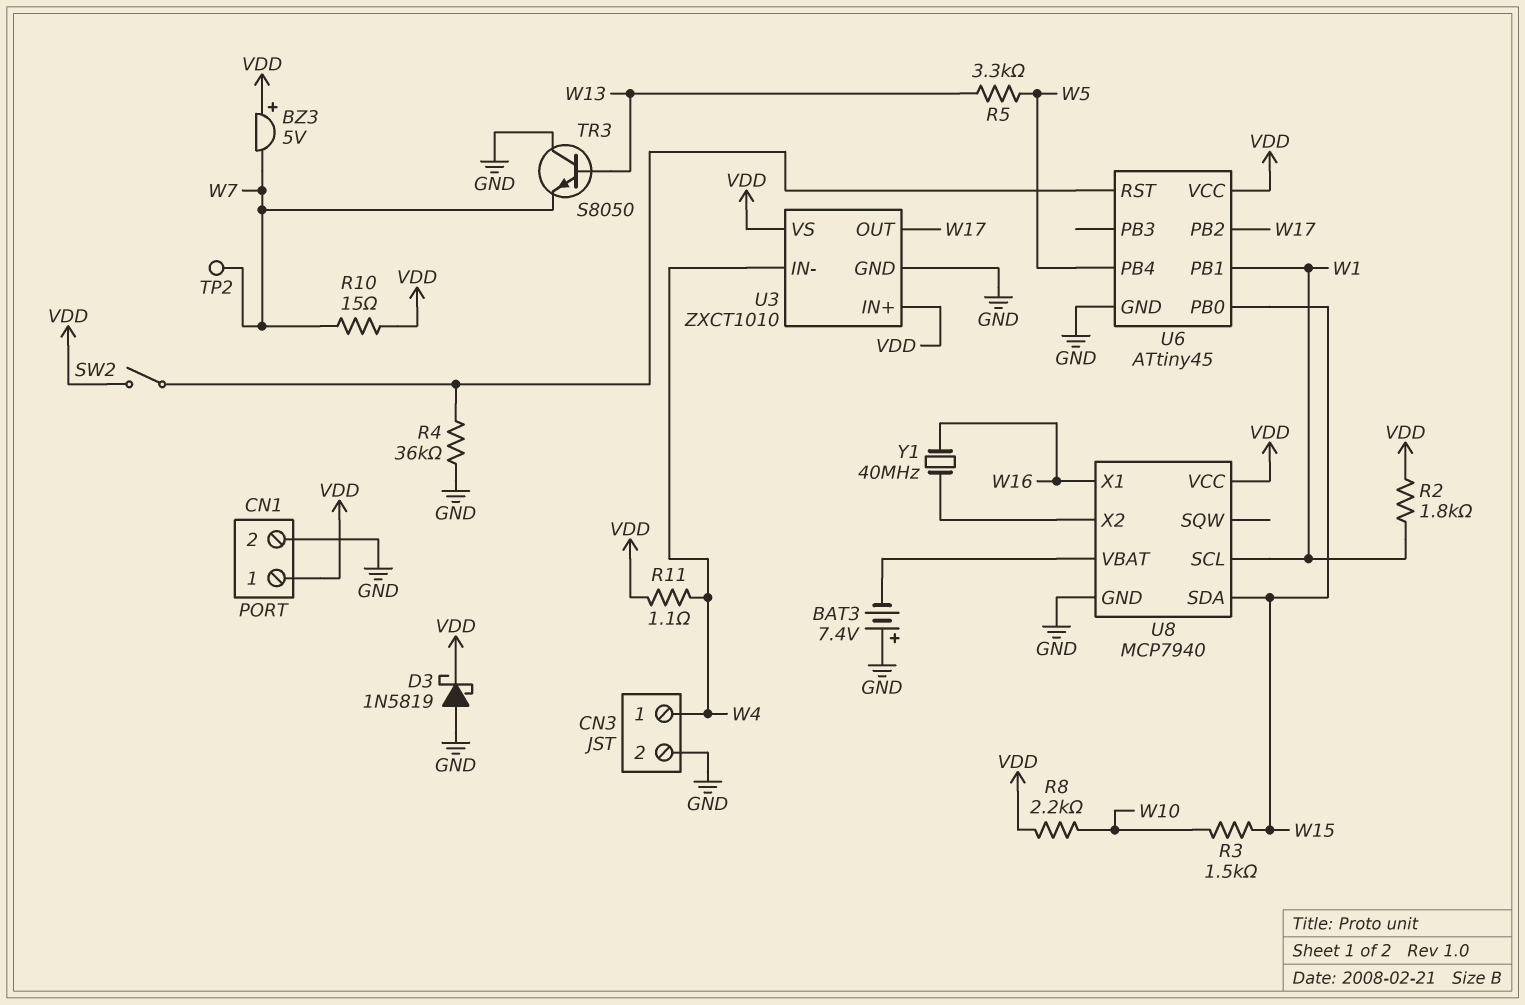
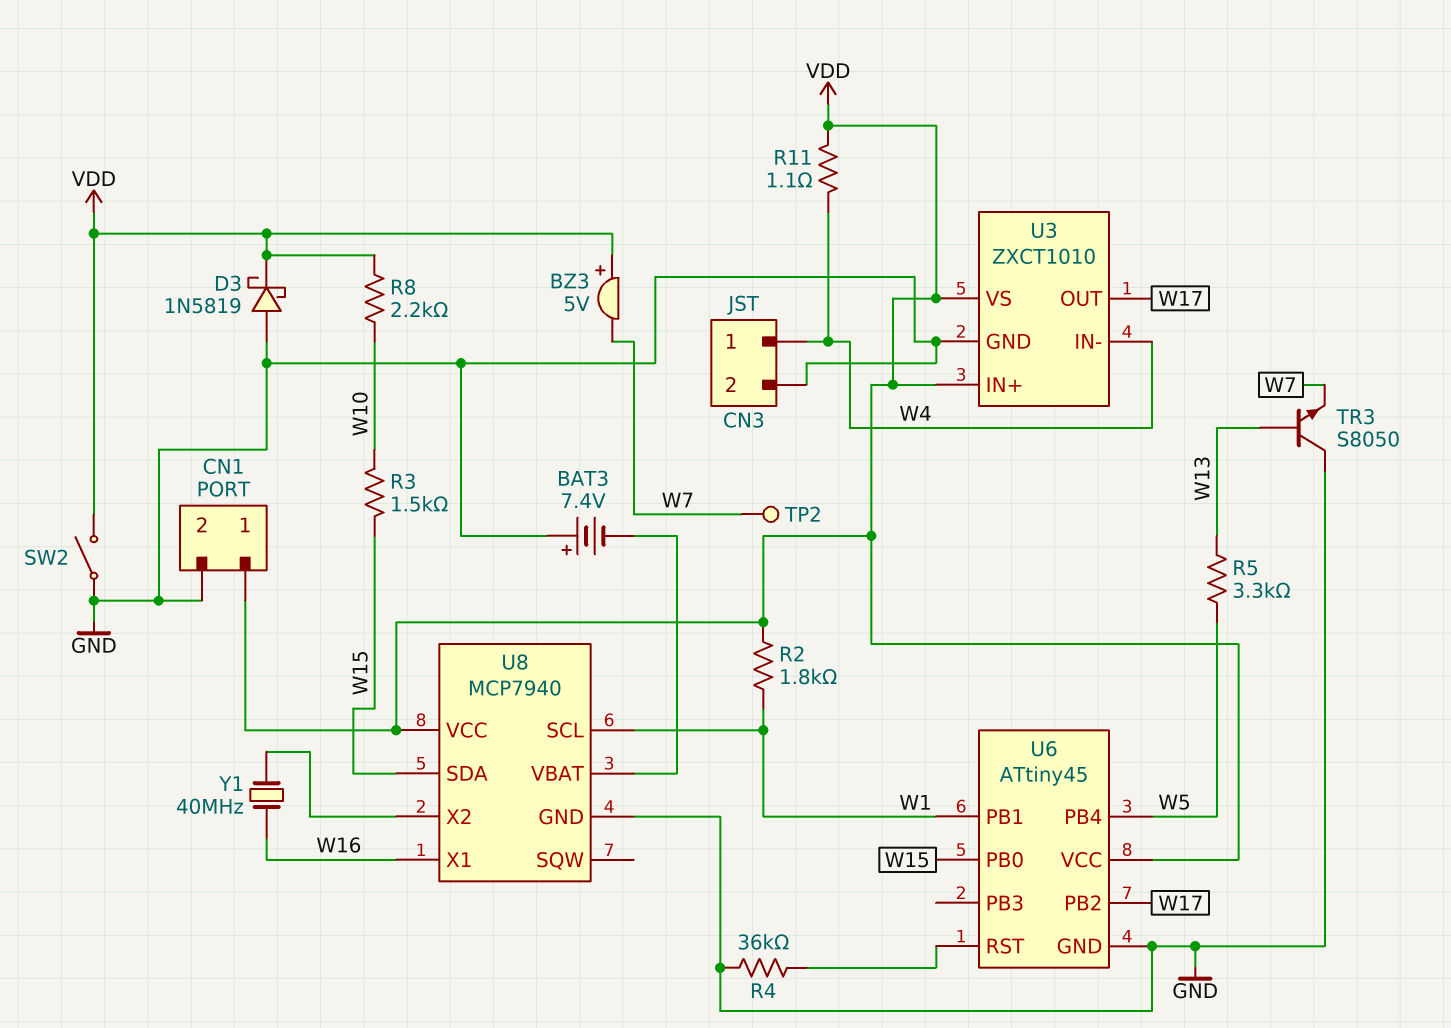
R10: 15 (VDD, W7) -> none
SW2: switch (U6/RST, VDD) -> switch (GND, VDD)

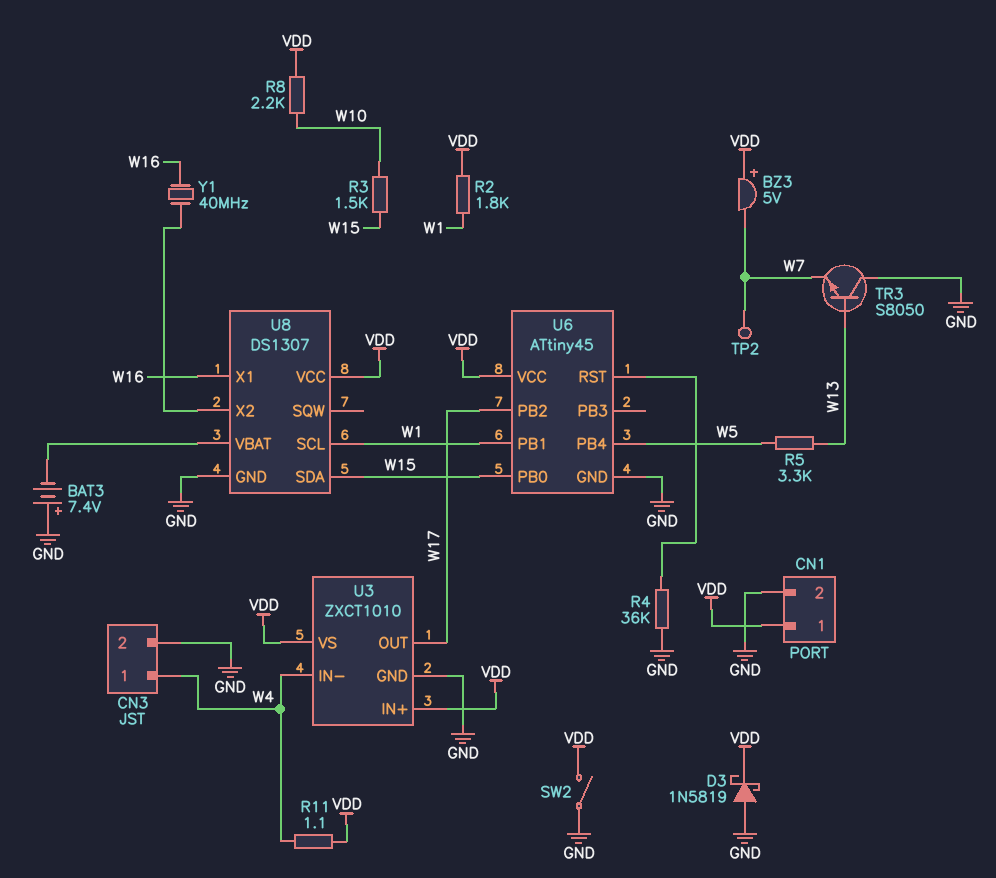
U8: MCP7940 -> DS1307

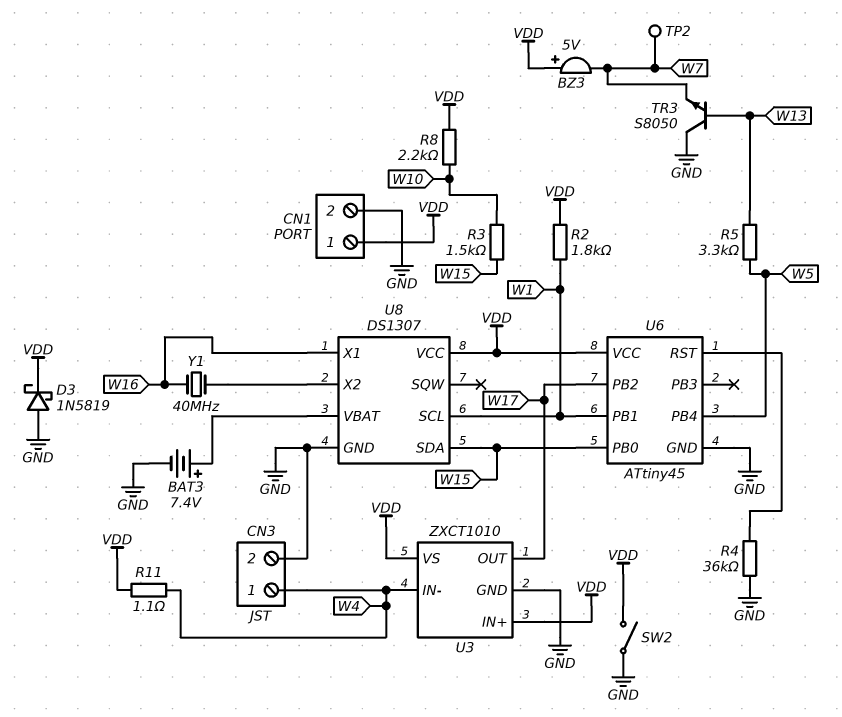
BAT3: 7.4V (plus GND, minus U8/VBAT) -> 7.4V (plus U8/VBAT, minus GND)

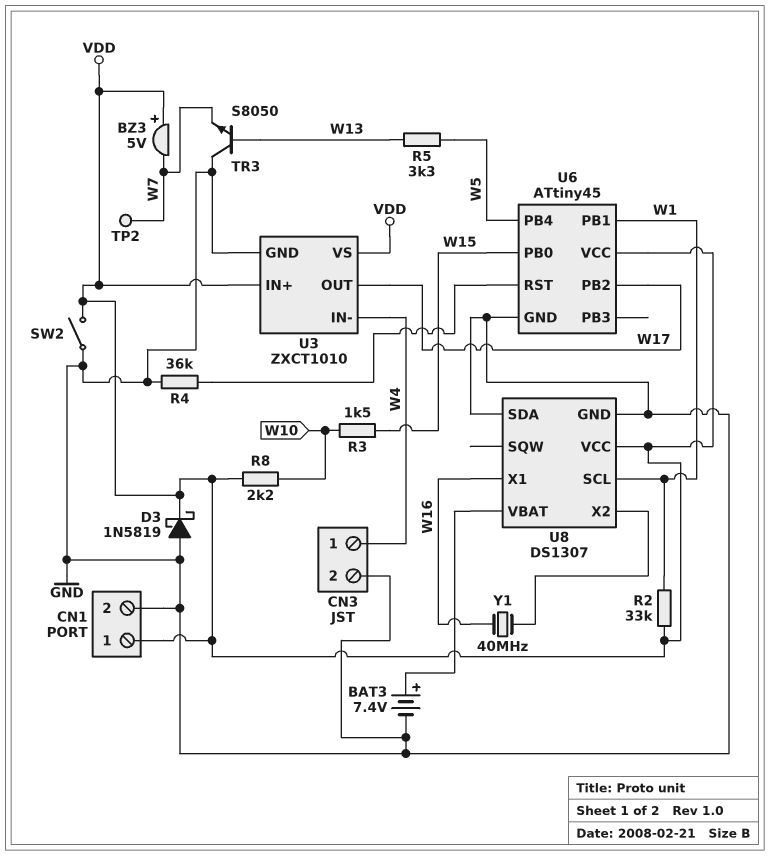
R2: 1.8k (VDD, W1) -> 33k (VDD, W1)
R11: 1.1 (VDD, W4) -> none
U8 pin SDA: W15 -> GND

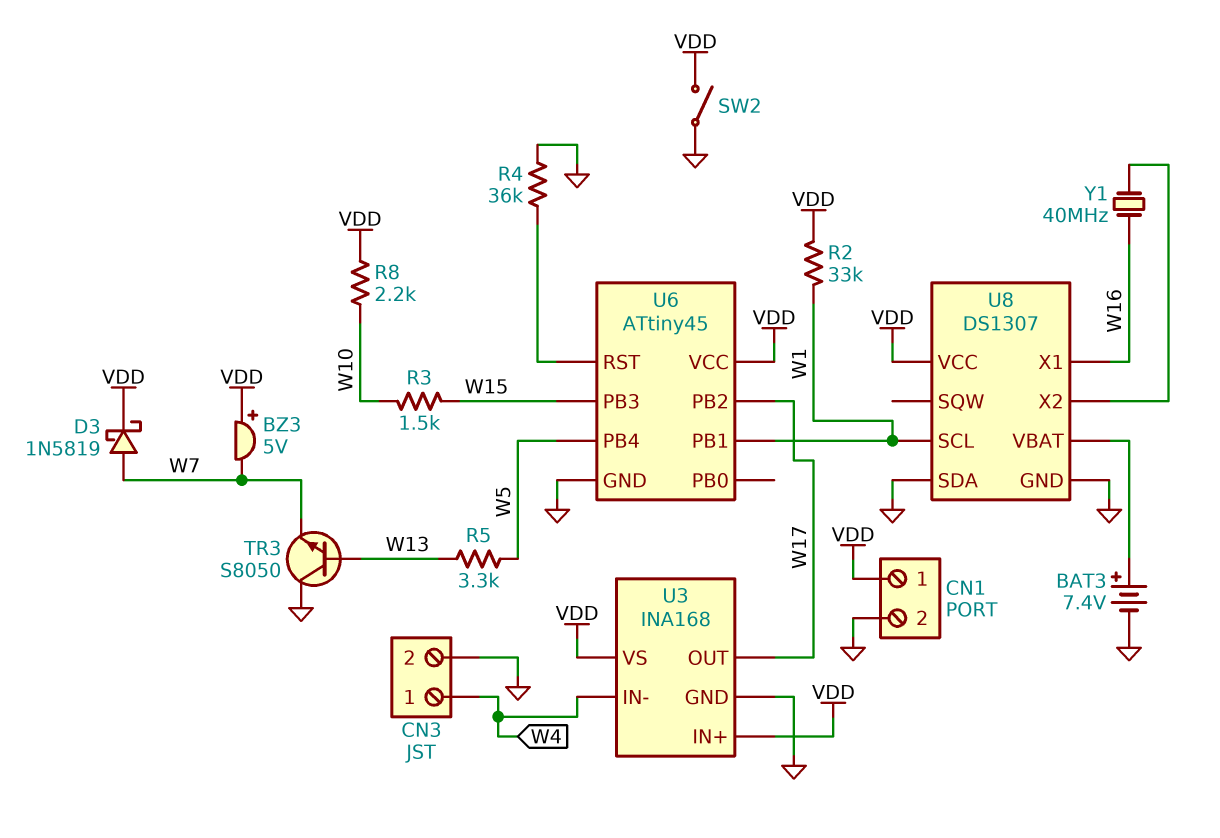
D3: schottky 1N5819 (A GND, K VDD) -> schottky 1N5819 (A W7, K VDD)
TP2: test point (W7) -> none
U3: ZXCT1010 -> INA168
U6 pin PB0: W15 -> none
U6 pin PB3: none -> W15

